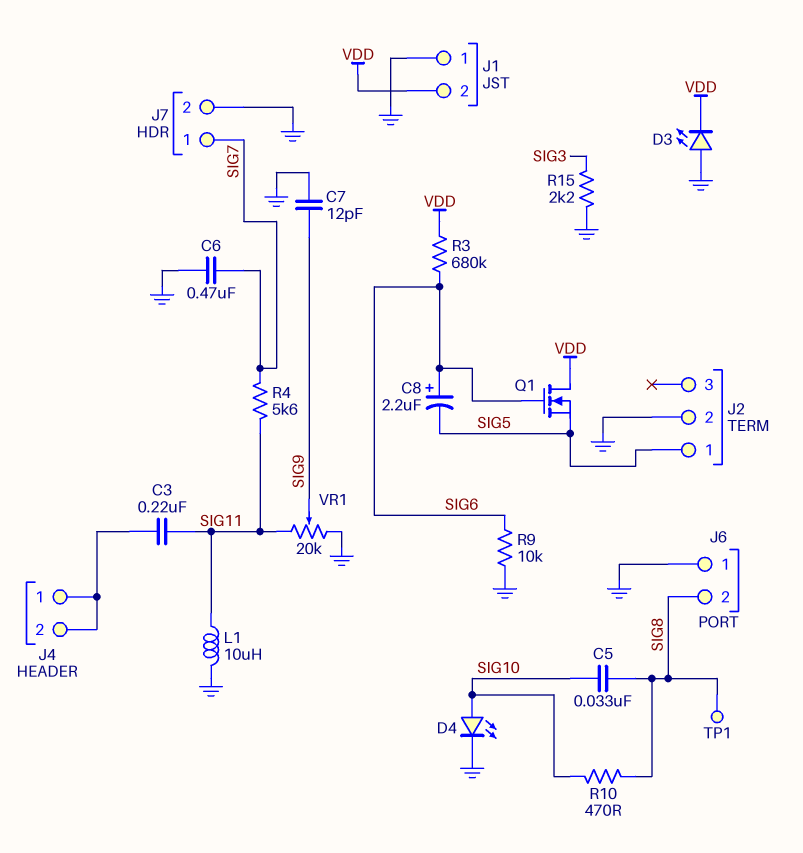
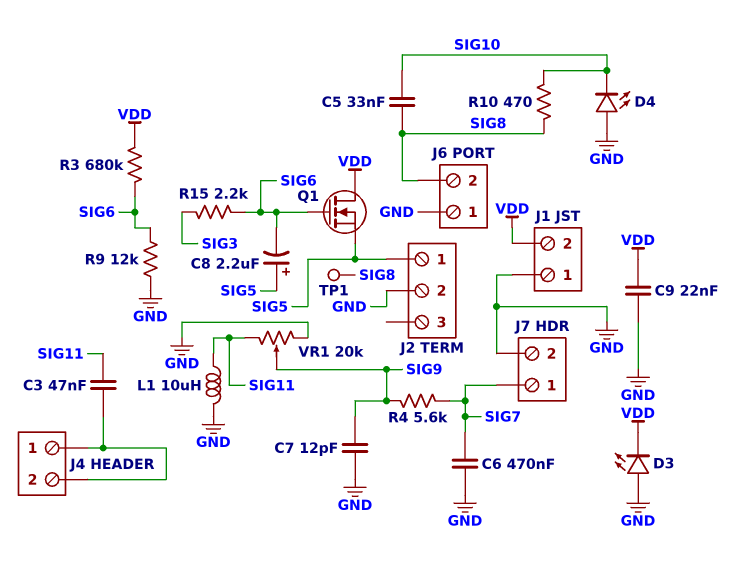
C3: 220nF (J4/1, SIG11) -> 47nF (J4/1, SIG11)
C8: 2.2uF (plus SIG6, minus SIG5) -> 2.2uF (plus SIG5, minus SIG6)
C9: none -> 22nF (GND, VDD)
D4: LED (A SIG10, K GND) -> LED (A GND, K SIG10)
R4: 5.6k (SIG7, SIG11) -> 5.6k (SIG7, SIG9)
R9: 10k (GND, SIG6) -> 12k (GND, SIG6)
R15: 2.2k (GND, SIG3) -> 2.2k (SIG3, SIG6)

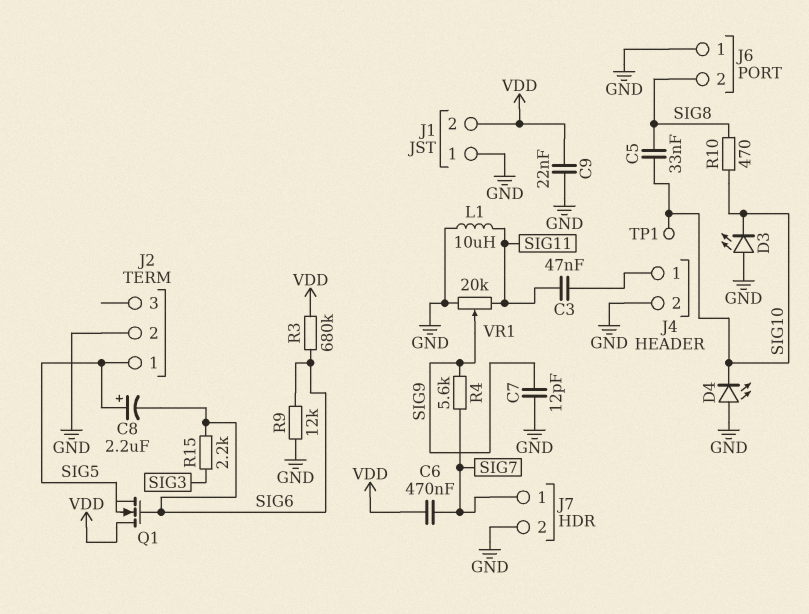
C6: 470nF (GND, SIG7) -> 470nF (SIG7, VDD)
D3: LED (A GND, K VDD) -> LED (A GND, K SIG10)
J4 pin 2: J4/1 -> GND
TP1: test point (SIG8) -> test point (SIG10)

